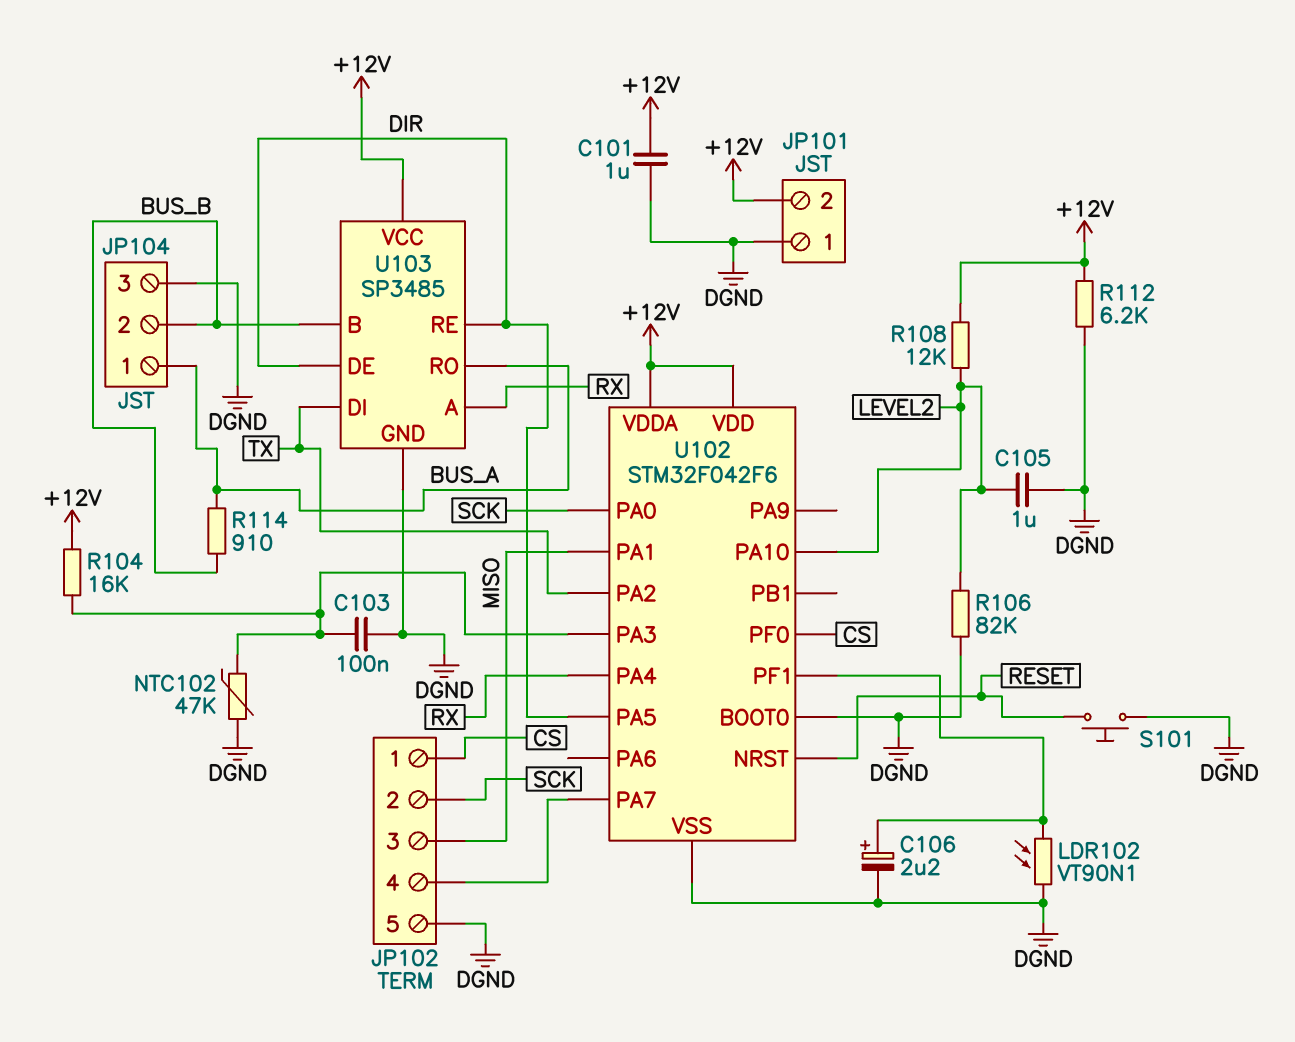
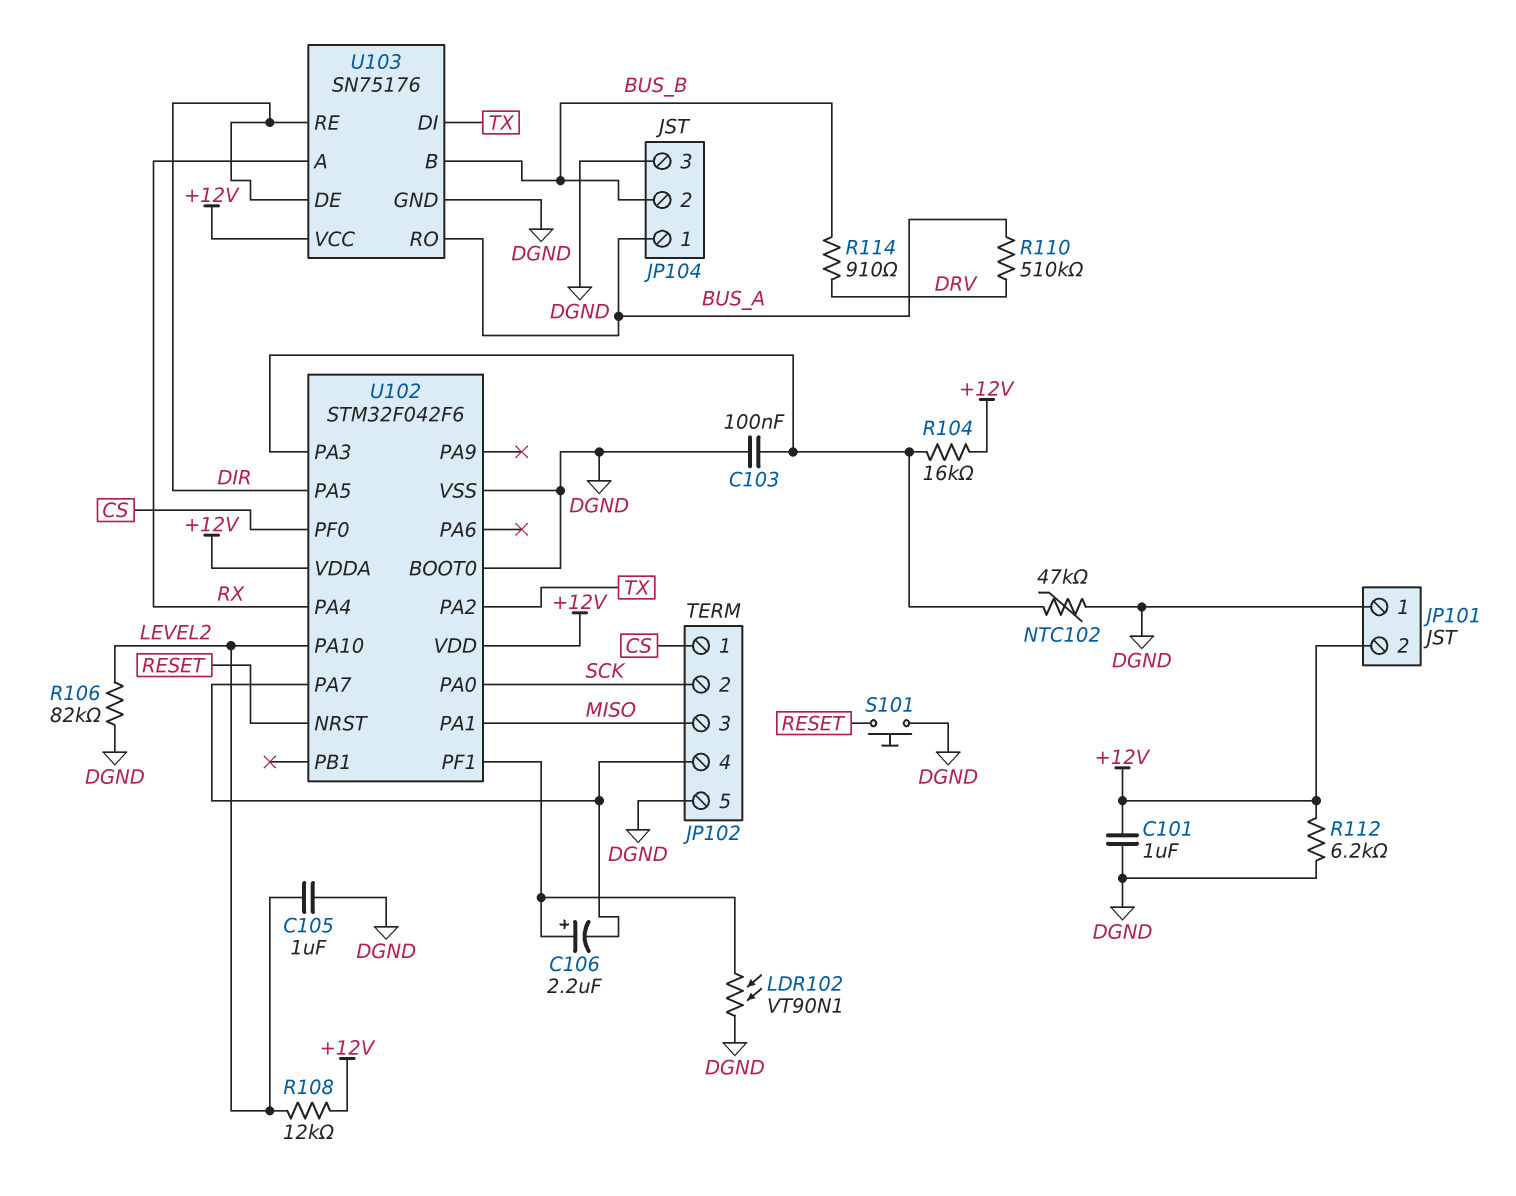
C106: 2.2uF (plus U102/PF1, minus DGND) -> 2.2uF (plus U102/PF1, minus JP102/4)
R110: none -> 510k (BUS_A, DRV)
R114: 910 (BUS_A, BUS_B) -> 910 (BUS_B, DRV)
U103: SP3485 -> SN75176

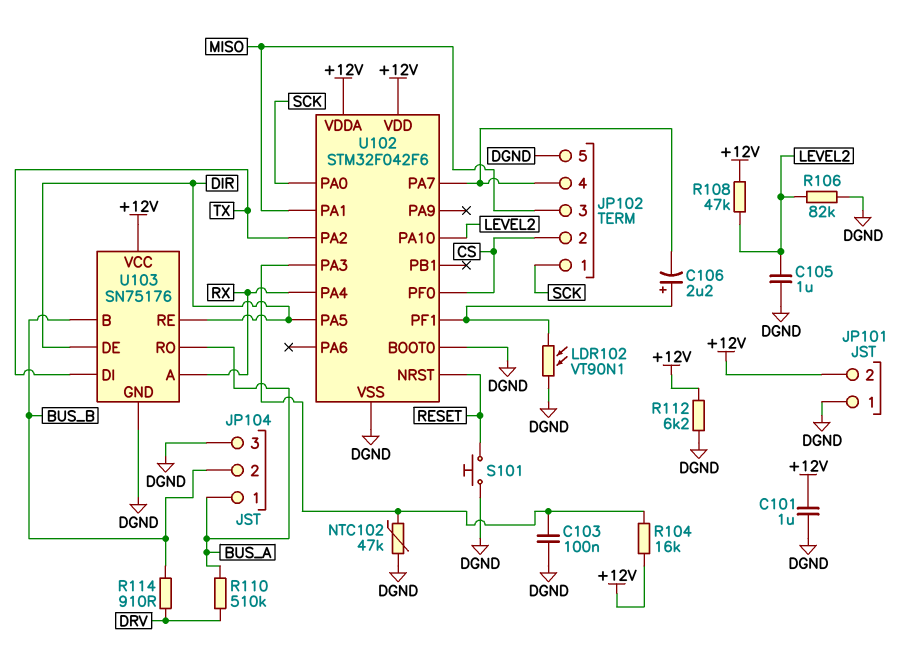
JP102 pin 1: CS -> SCK
JP102 pin 2: SCK -> CS
R108: 12k (+12V, LEVEL2) -> 47k (+12V, LEVEL2)

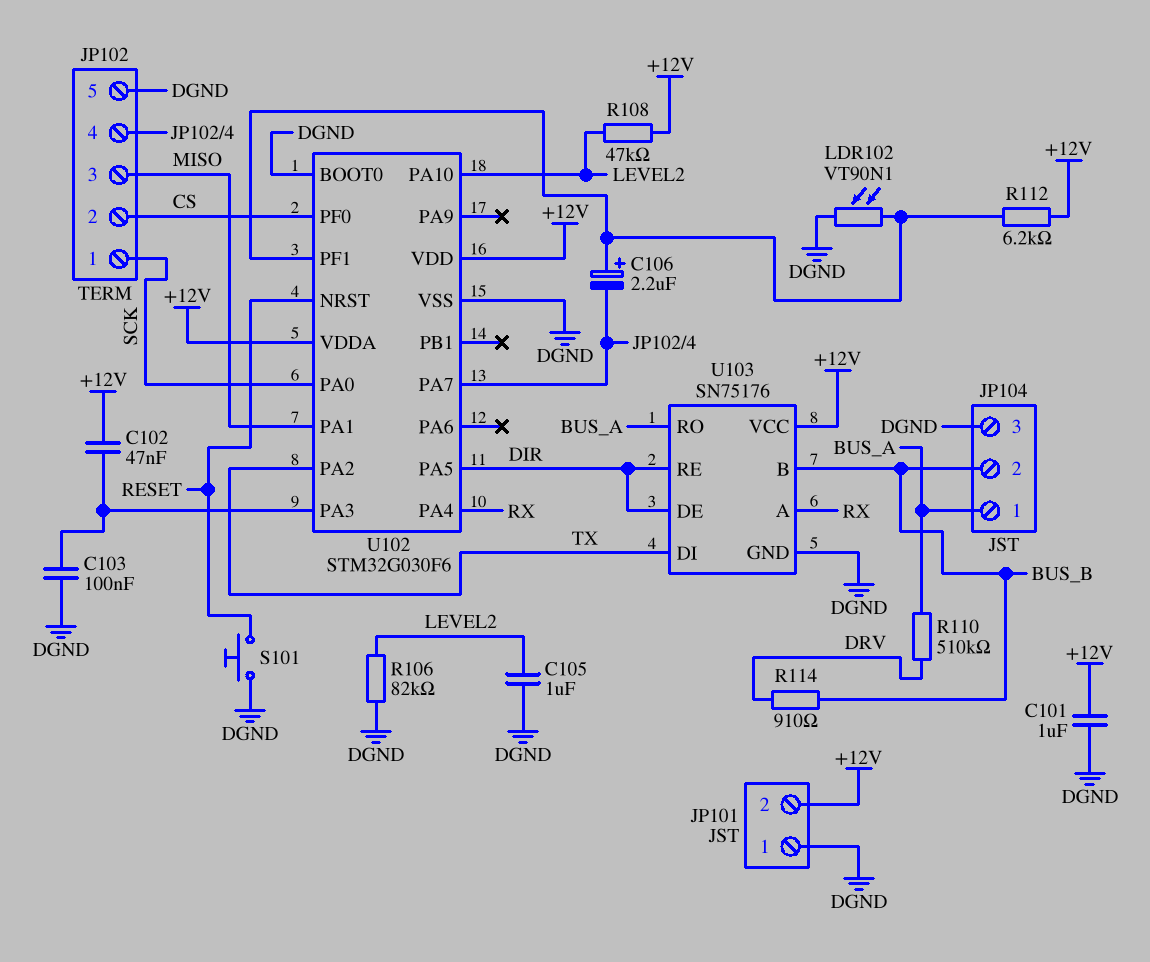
C102: none -> 47nF (+12V, U102/PA3)
NTC102: 47k (DGND, U102/PA3) -> none
R104: 16k (+12V, U102/PA3) -> none
R112: 6.2k (+12V, DGND) -> 6.2k (+12V, U102/PF1)
U102: STM32F042F6 -> STM32G030F6

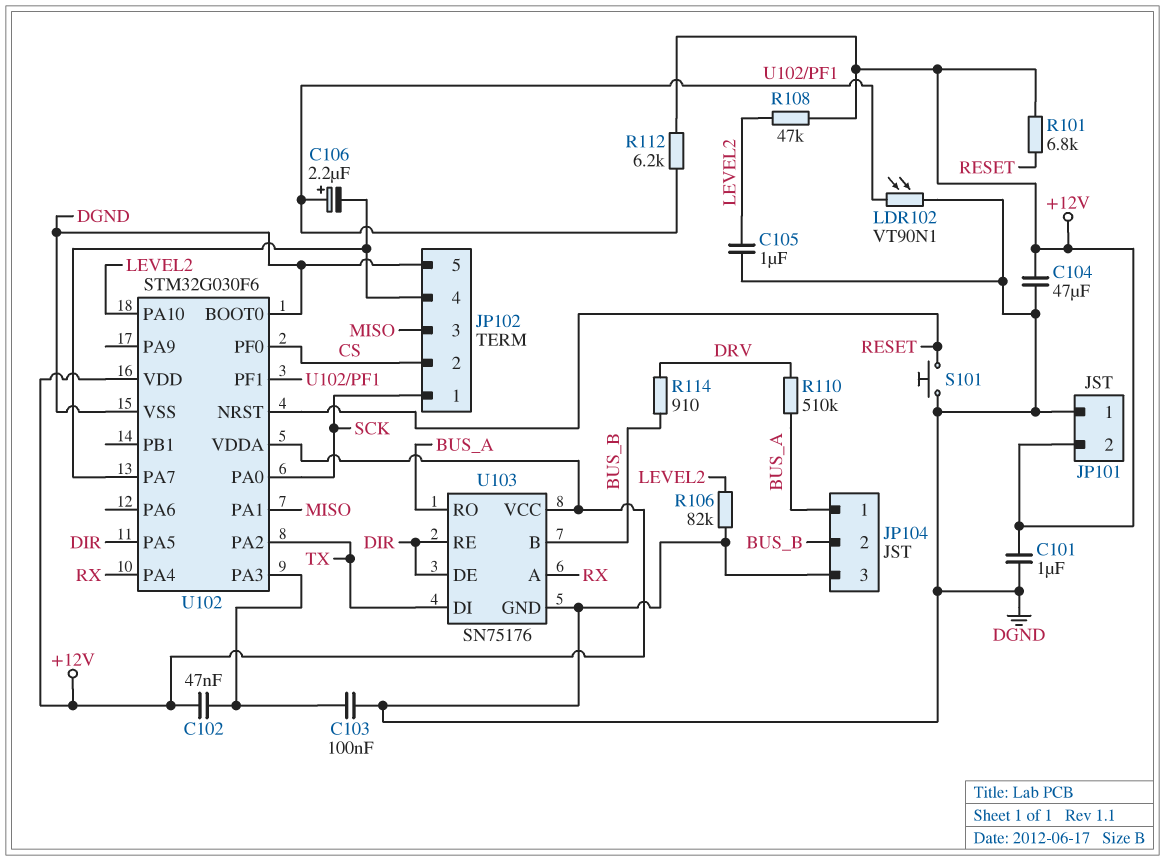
C104: none -> 47uF (+12V, DGND)
R101: none -> 6.8k (+12V, RESET)

